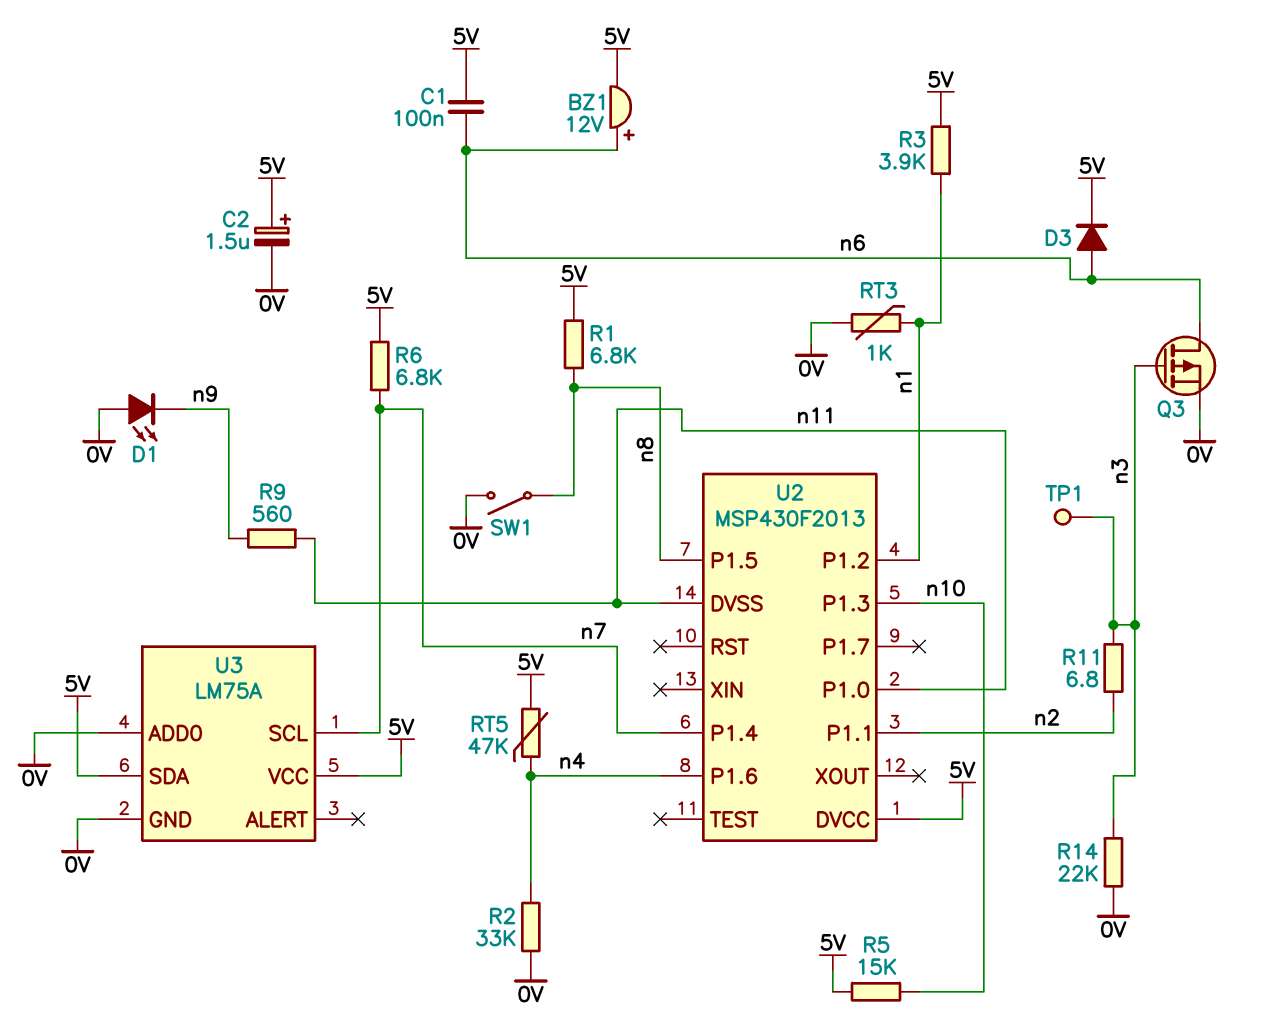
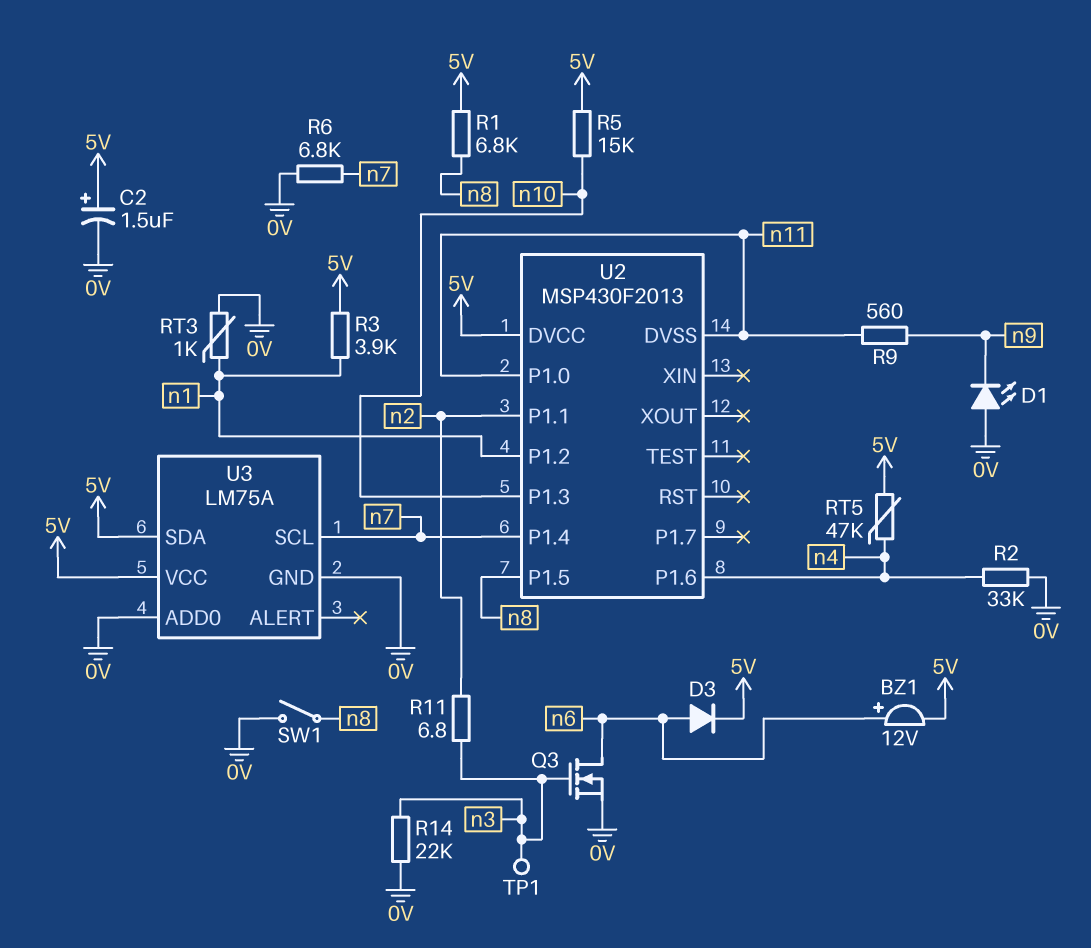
C1: 100nF (5V, n6) -> none
Q3: PMOS (G n3, D n6, S 0V) -> NMOS (G n3, D n6, S 0V)
R6: 6.8k (5V, n7) -> 6.8k (0V, n7)

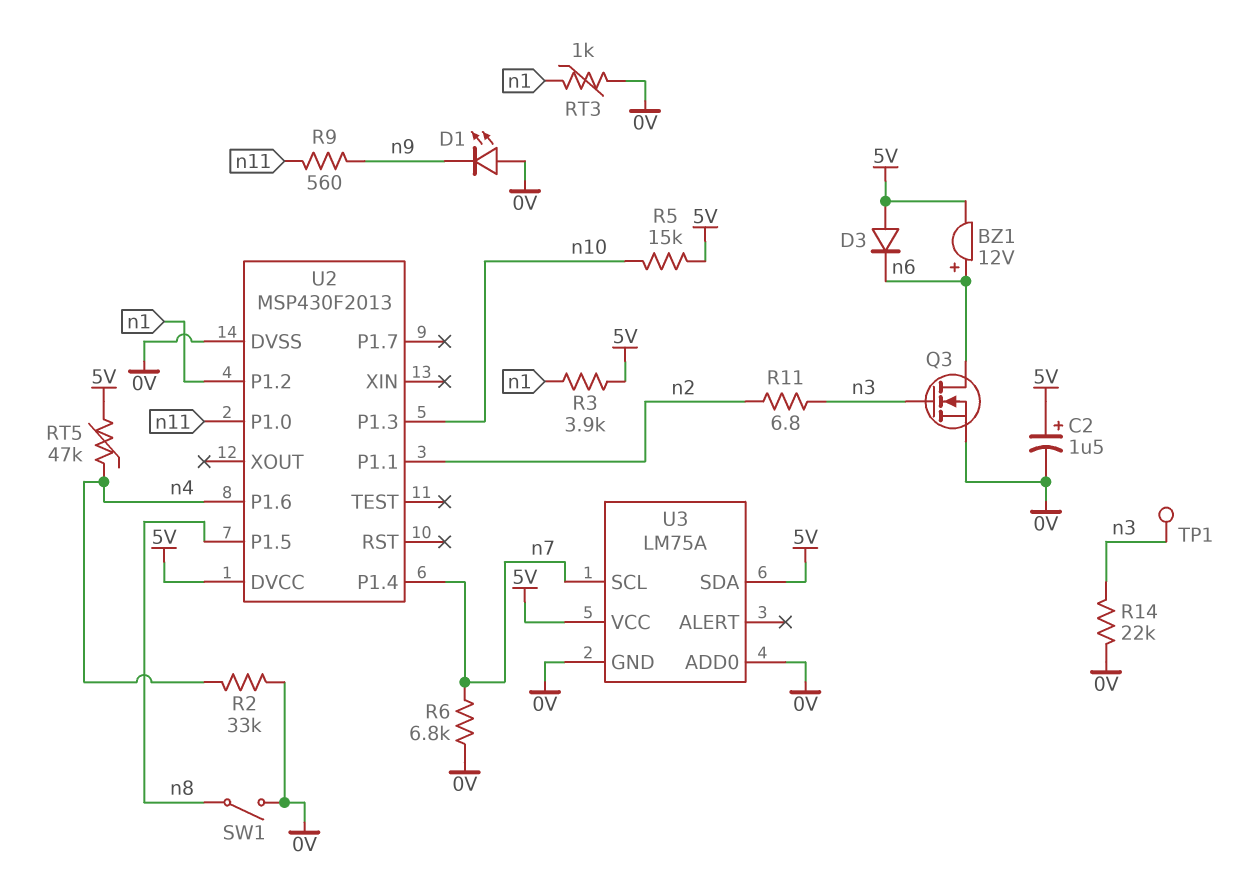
D3: diode (A n6, K 5V) -> diode (A 5V, K n6)
R1: 6.8k (5V, n8) -> none
U2 pin DVSS: n11 -> 0V

